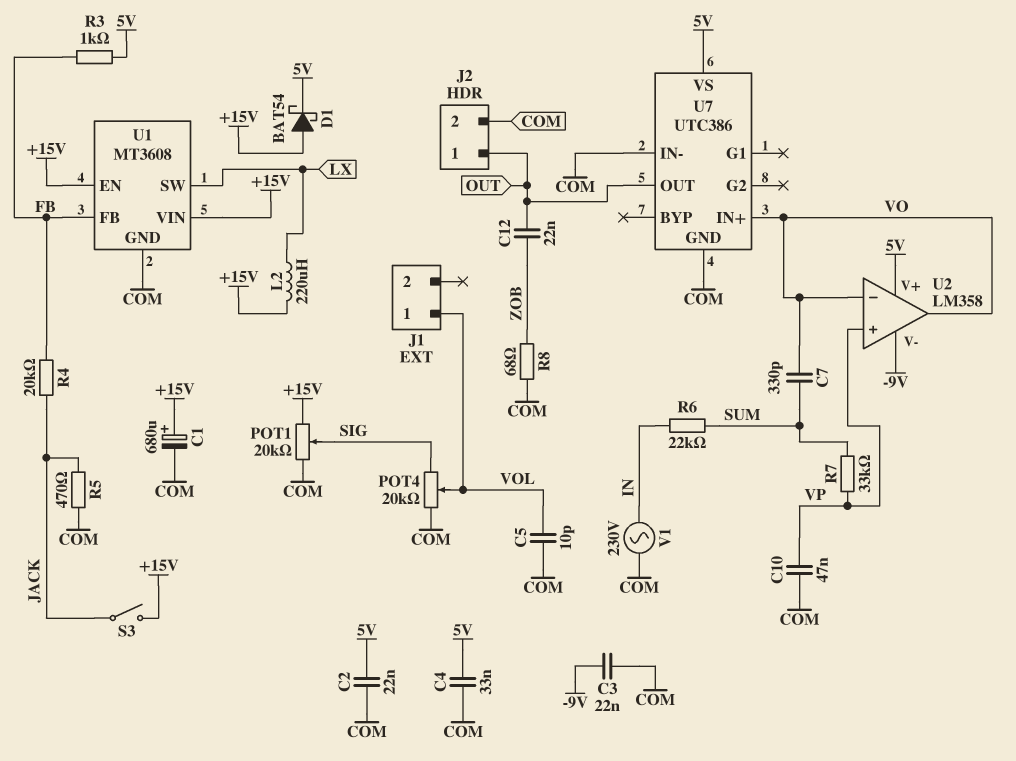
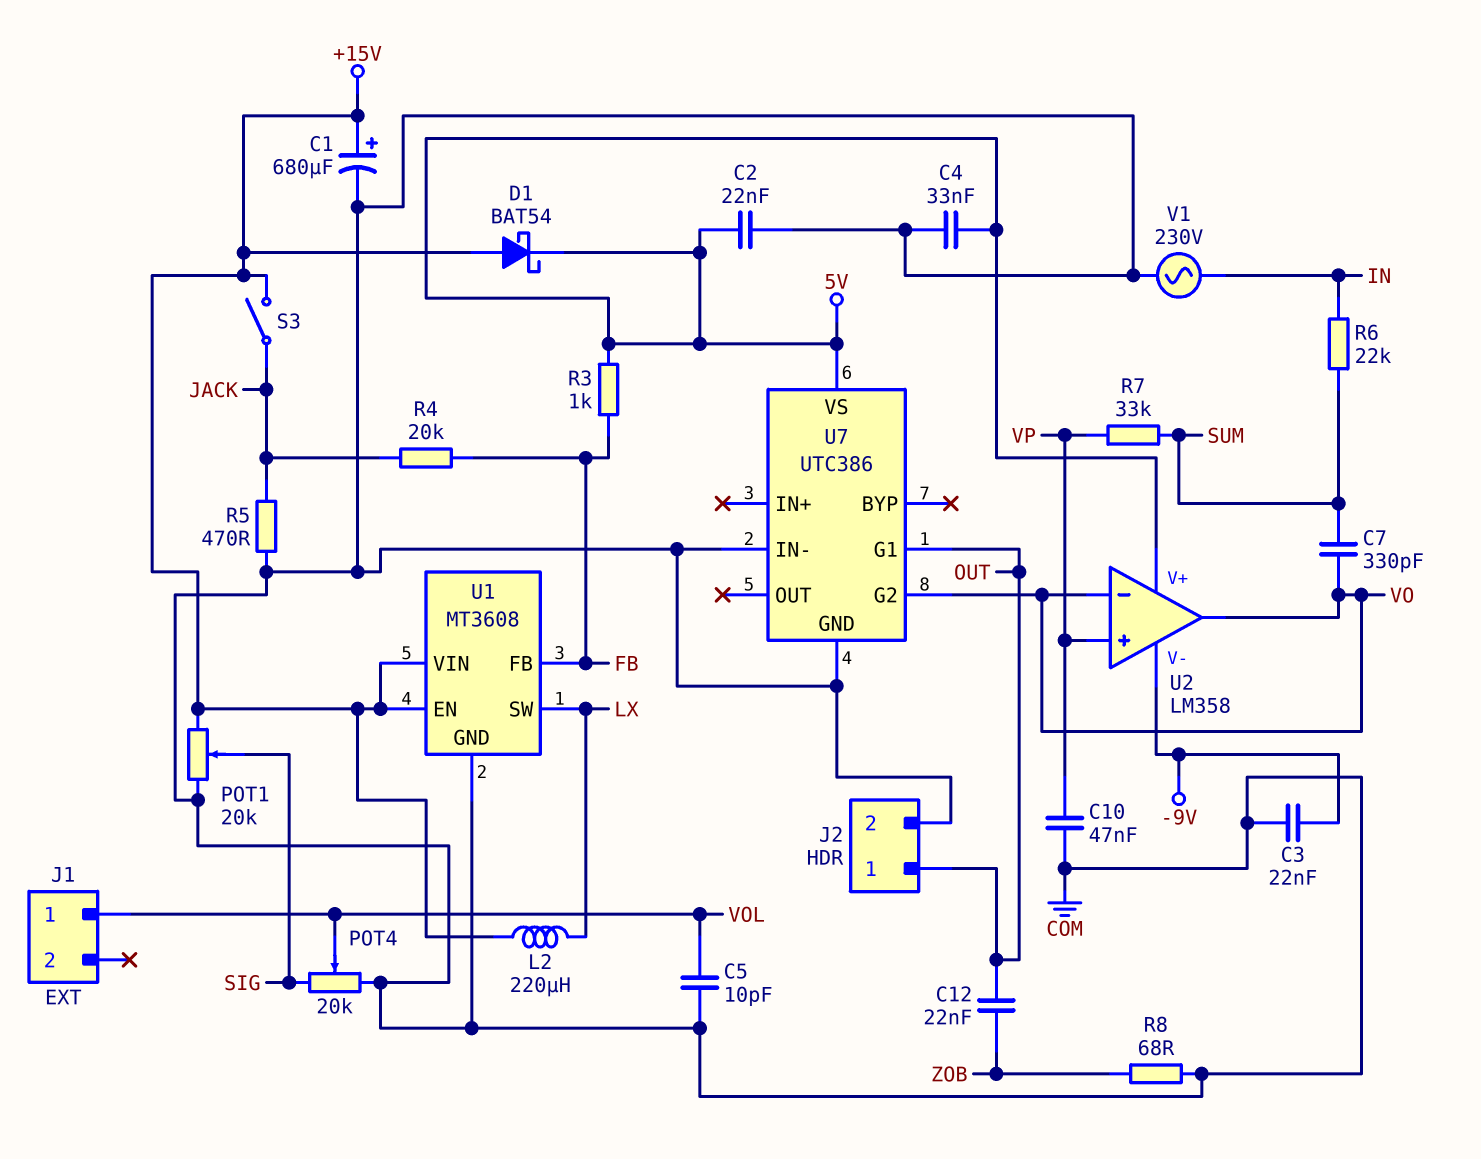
U7 pin G1: none -> OUT
U7 pin G2: none -> VO
U7 pin IN+: VO -> none
U7 pin OUT: OUT -> none

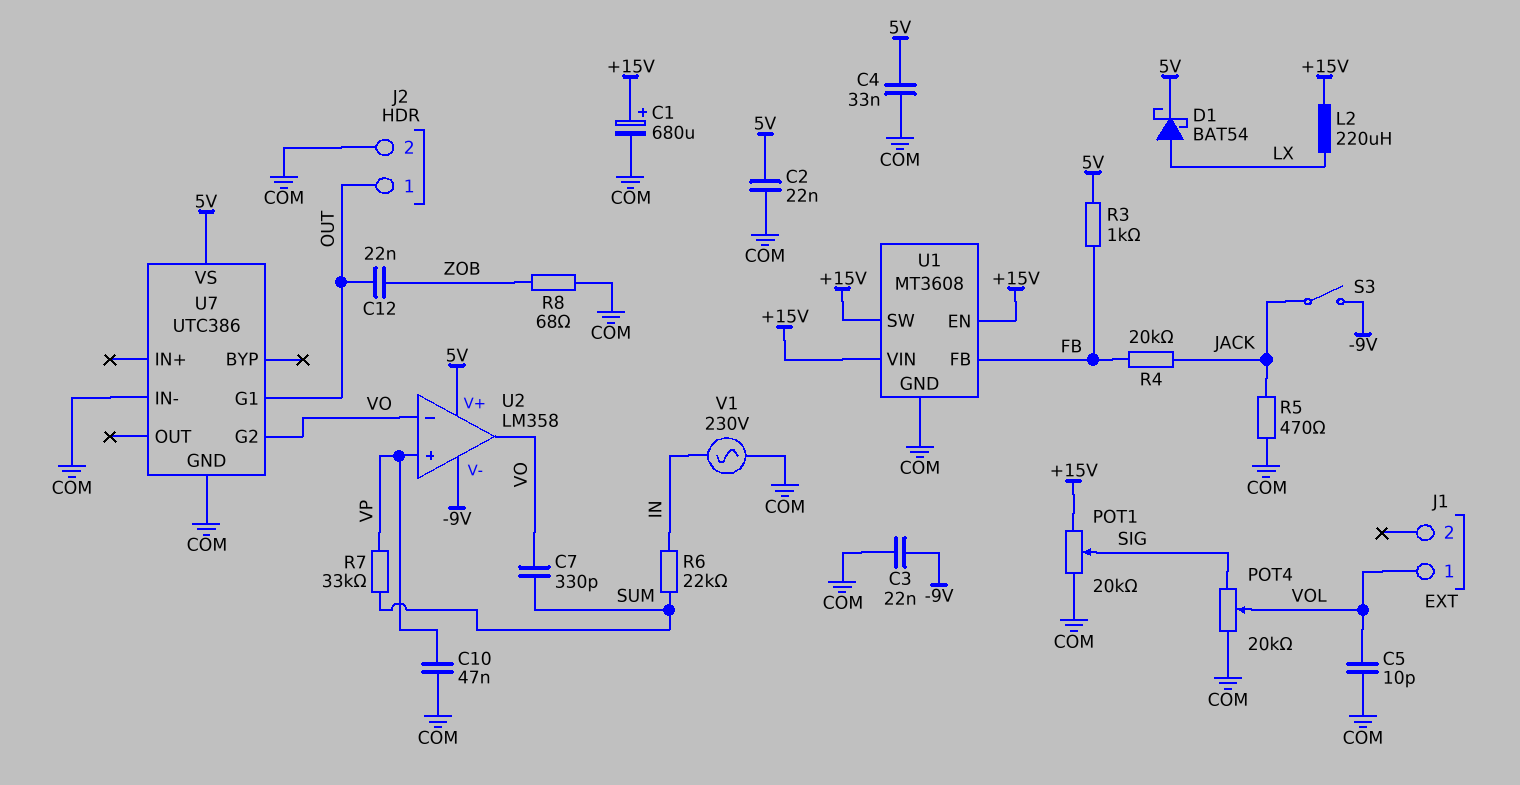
D1: schottky BAT54 (A +15V, K 5V) -> schottky BAT54 (A LX, K 5V)
S3: switch (+15V, JACK) -> switch (-9V, JACK)
U1 pin SW: LX -> +15V

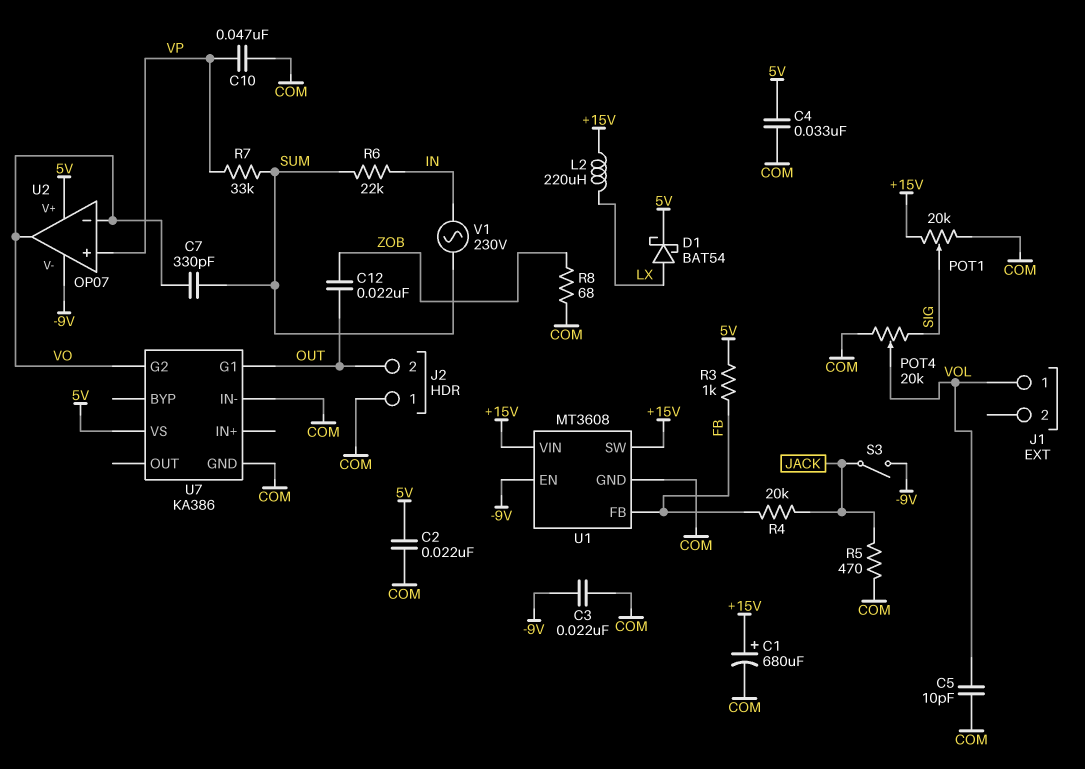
J2 pin 1: OUT -> COM
J2 pin 2: COM -> OUT
U1 pin EN: +15V -> -9V
U2: LM358 -> OP07
U7: UTC386 -> KA386
V1: AC 230V (COM, IN) -> AC 230V (IN, SUM)

